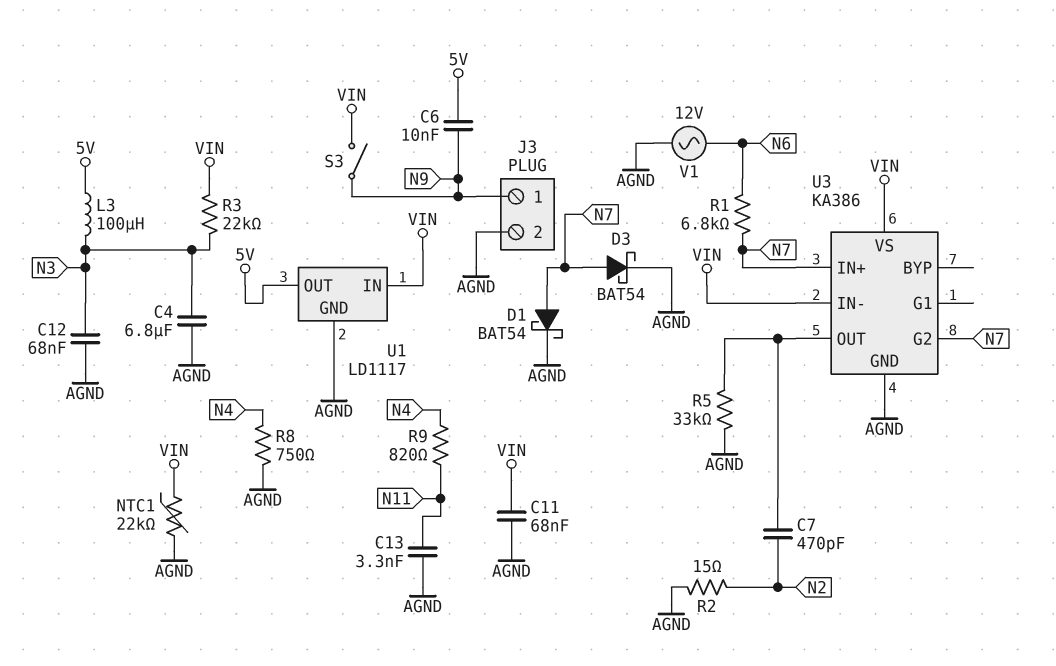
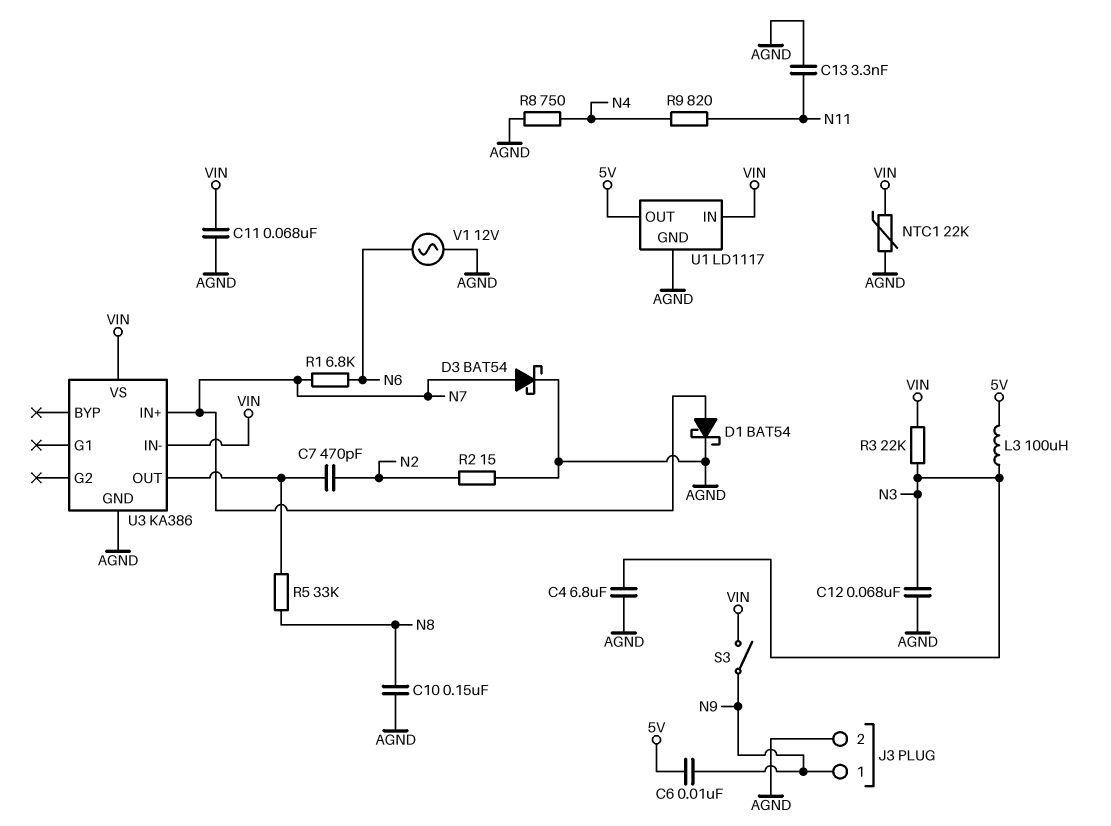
C10: none -> 150nF (AGND, N8)
R5: 33k (AGND, U3/OUT) -> 33k (N8, U3/OUT)
U3 pin G2: N7 -> none

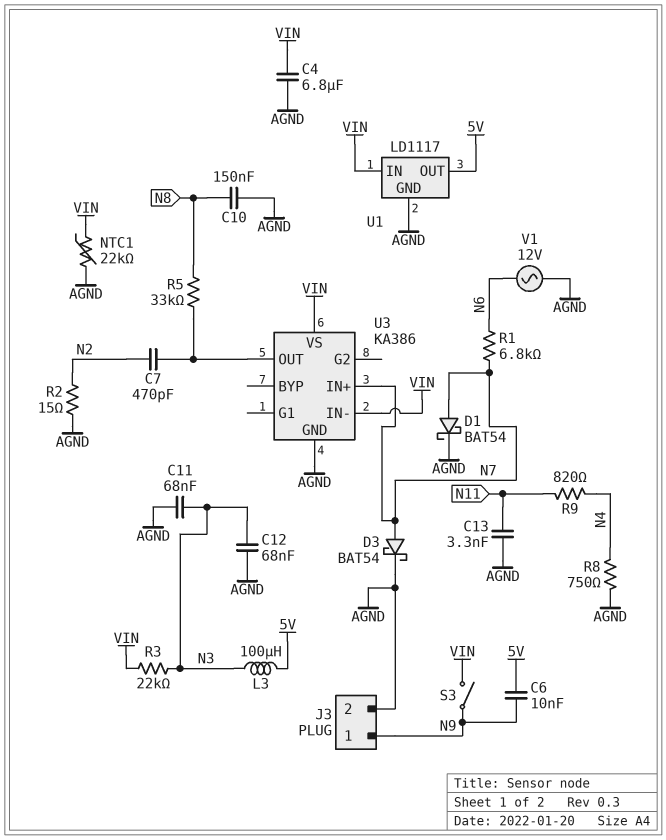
C4: 6.8uF (AGND, N3) -> 6.8uF (AGND, VIN)
C11: 68nF (AGND, VIN) -> 68nF (AGND, N3)

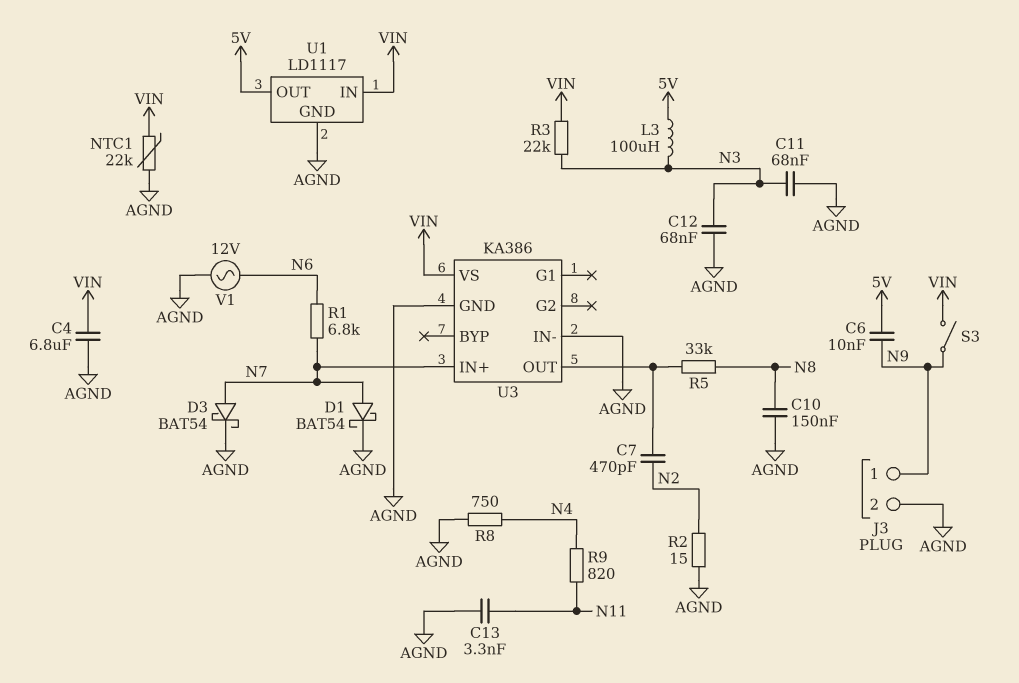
U3 pin IN-: VIN -> AGND

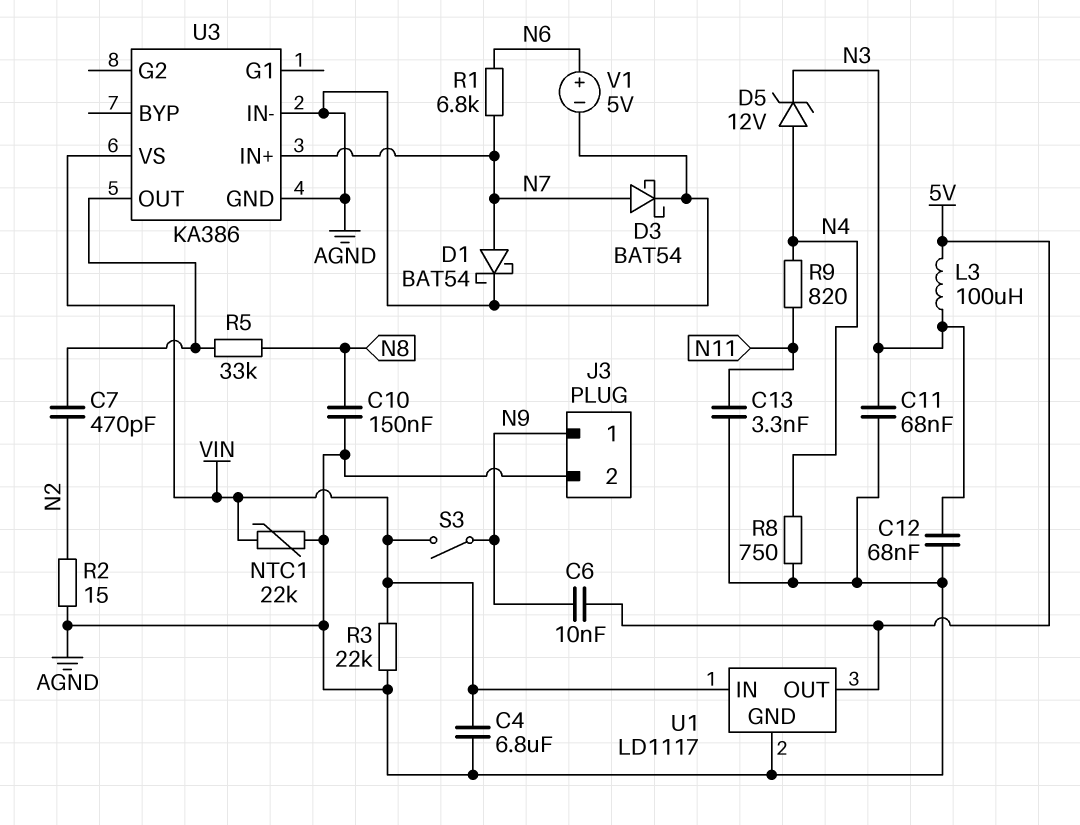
D5: none -> zener 12V (A N4, K N3)
R3: 22k (N3, VIN) -> 22k (AGND, VIN)
V1: AC 12V (AGND, N6) -> 5V (plus N6, minus AGND)

